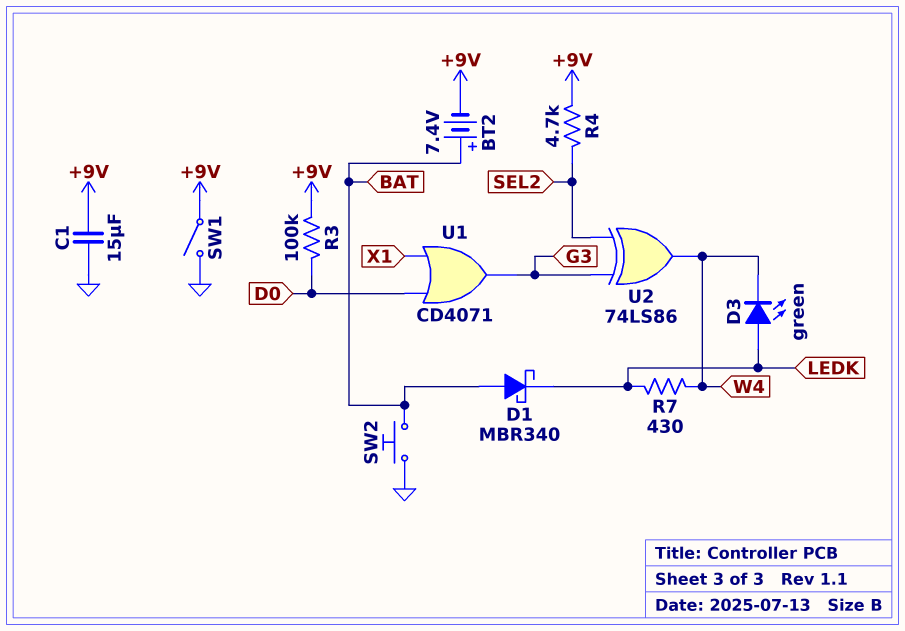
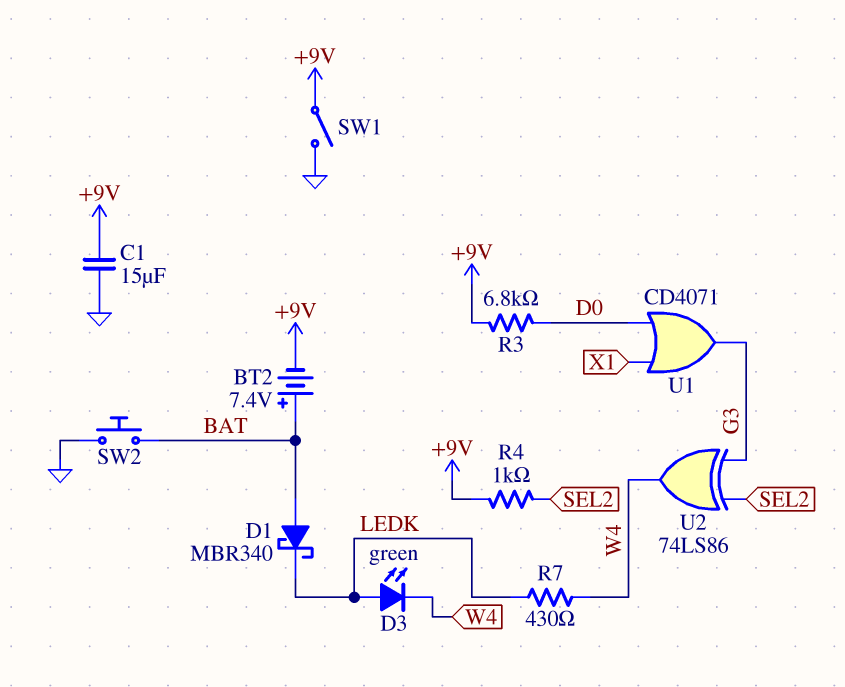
R3: 100k (+9V, D0) -> 6.8k (+9V, D0)
R4: 4.7k (+9V, SEL2) -> 1k (+9V, SEL2)

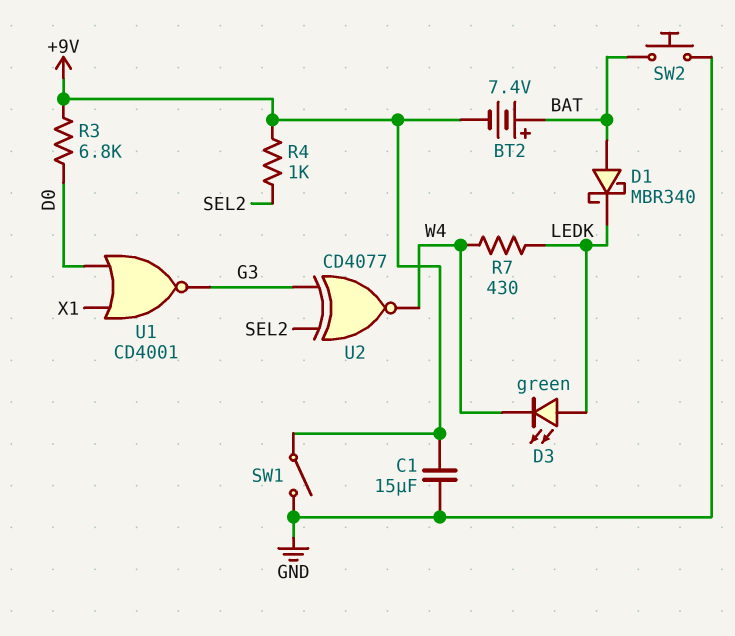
U1: OR CD4071 (in D0, in X1, out G3) -> NOR CD4001 (in D0, in X1, out G3)
U2: XOR 74LS86 (in G3, in SEL2, out W4) -> XNOR CD4077 (in G3, in SEL2, out W4)

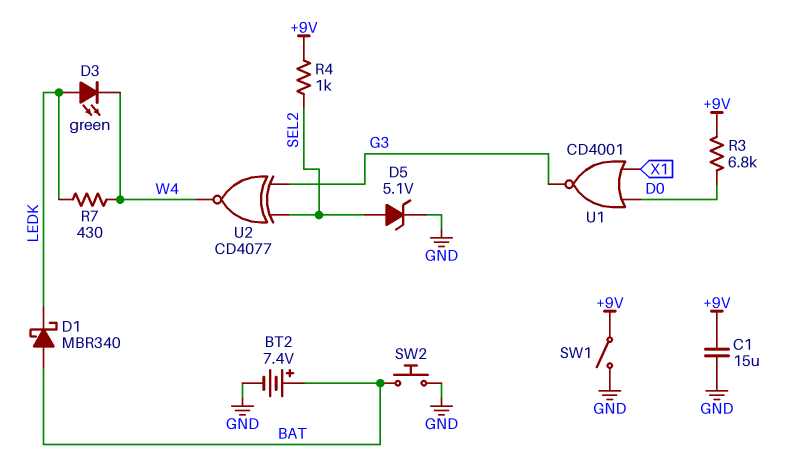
BT2: 7.4V (plus BAT, minus +9V) -> 7.4V (plus BAT, minus GND)
D5: none -> zener 5.1V (A SEL2, K GND)

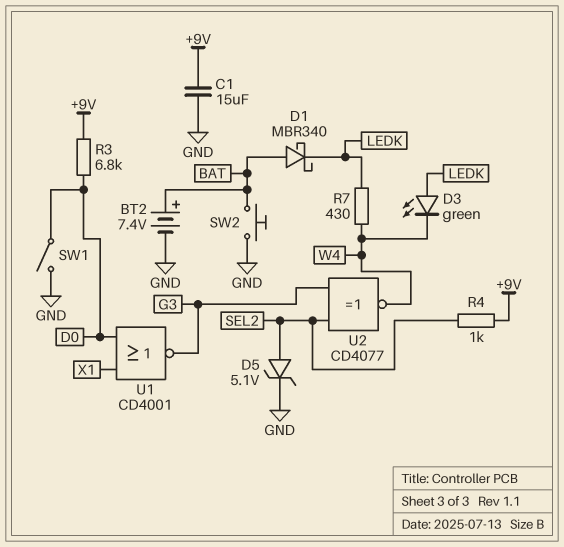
SW1: switch (+9V, GND) -> switch (D0, GND)

